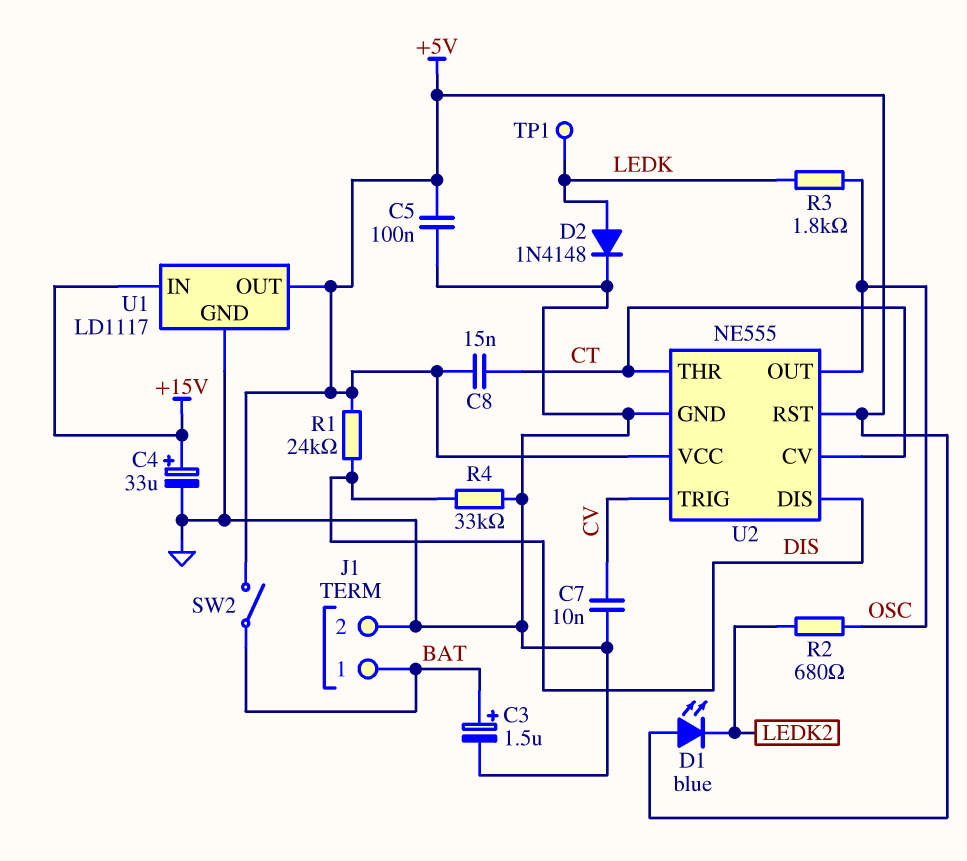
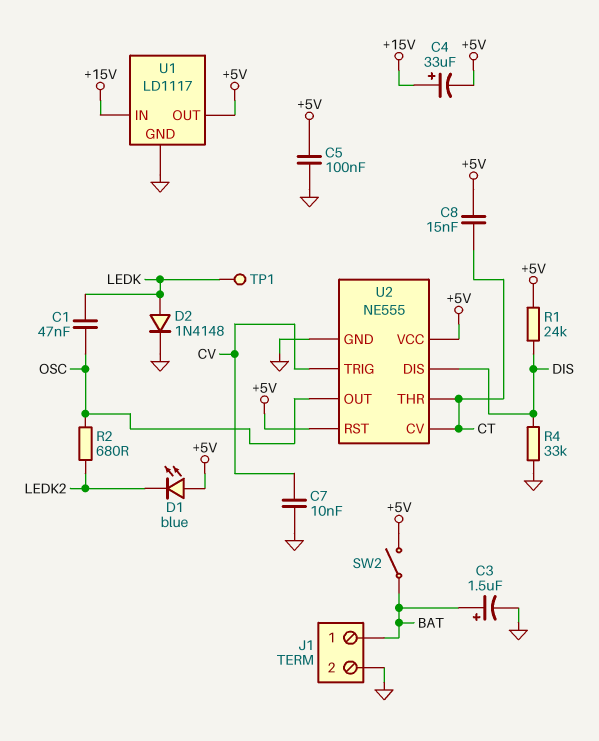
C1: none -> 47nF (LEDK, OSC)
C4: 33uF (plus +15V, minus GND) -> 33uF (plus +15V, minus +5V)
R3: 1.8k (LEDK, OSC) -> none

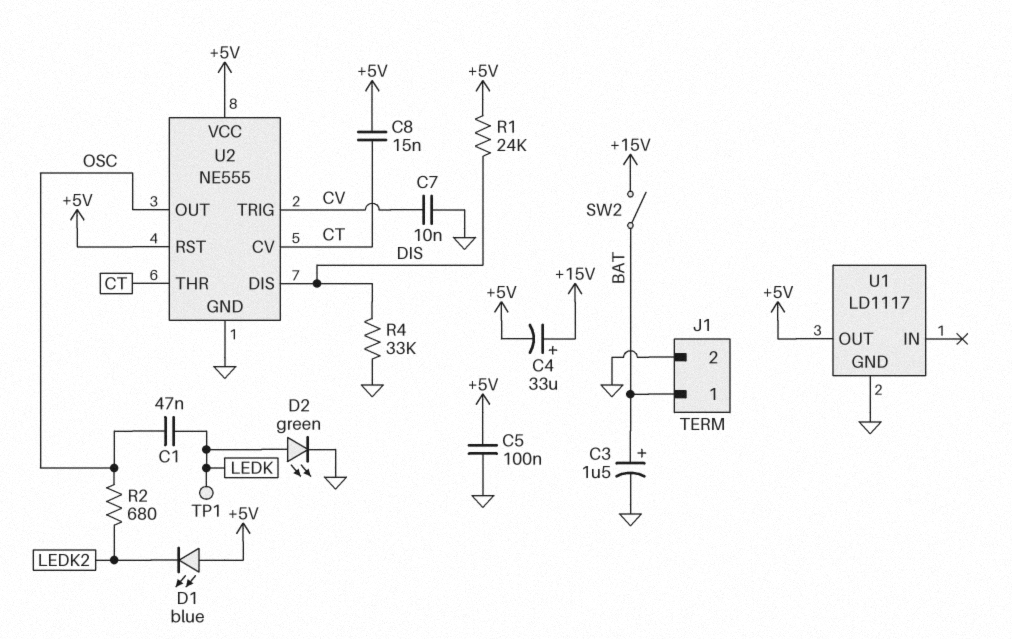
D2: diode 1N4148 (A LEDK, K GND) -> LED green (A LEDK, K GND)
SW2: switch (+5V, BAT) -> switch (+15V, BAT)
U1 pin IN: +15V -> none

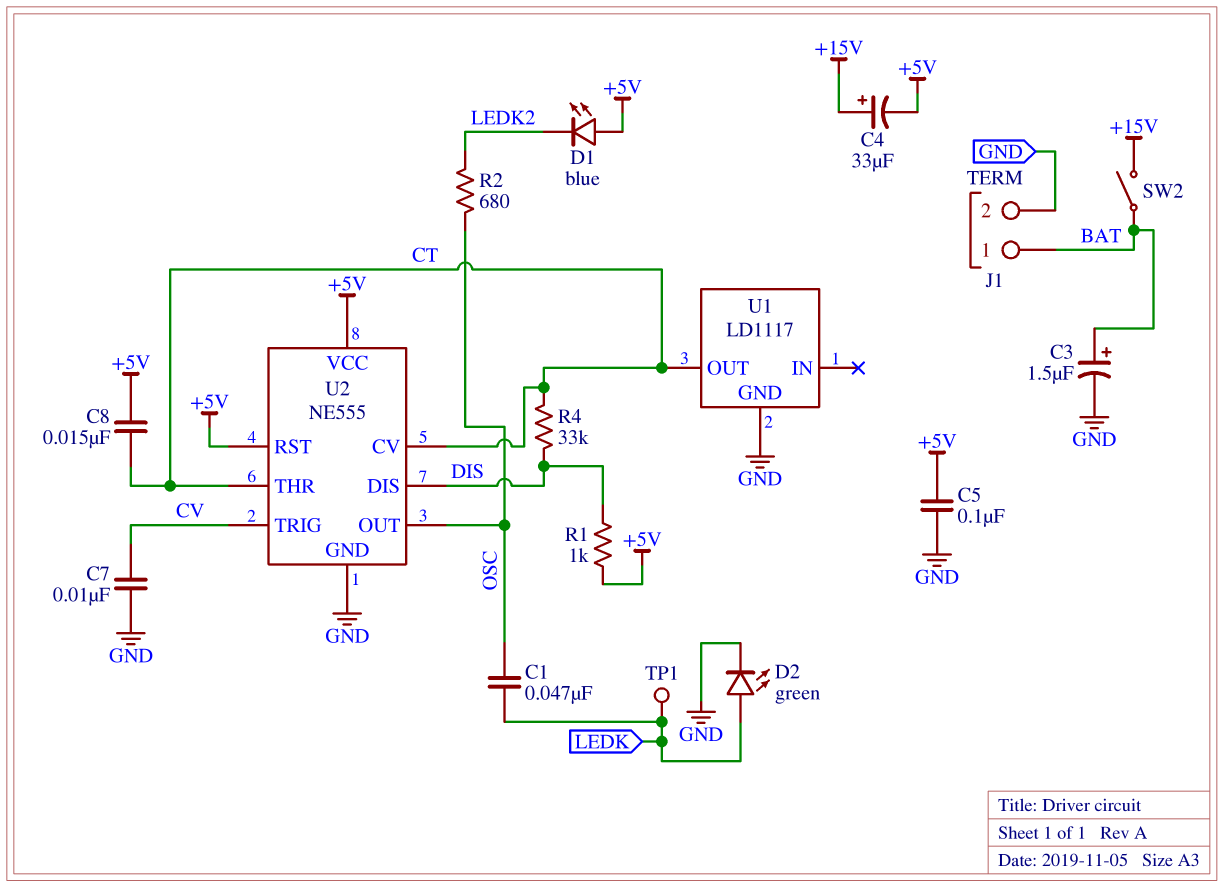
R1: 24k (+5V, DIS) -> 1k (+5V, DIS)
R4: 33k (DIS, GND) -> 33k (CT, DIS)
U1 pin OUT: +5V -> CT

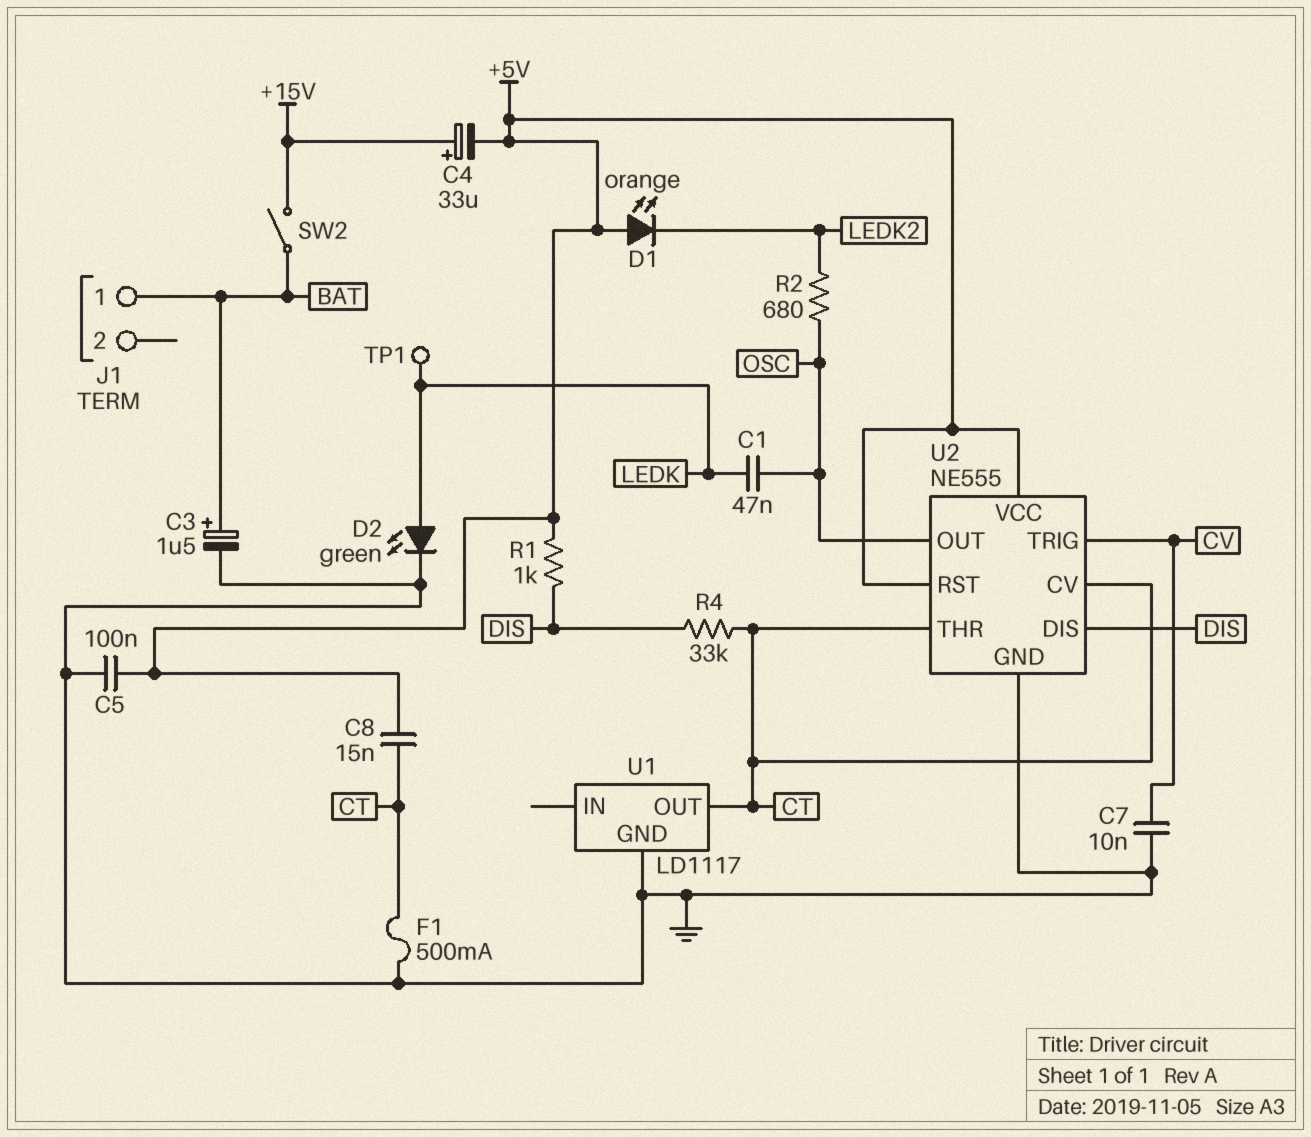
D1: LED blue (A +5V, K LEDK2) -> LED orange (A +5V, K LEDK2)
F1: none -> 500mA (CT, GND)
J1 pin 2: GND -> none

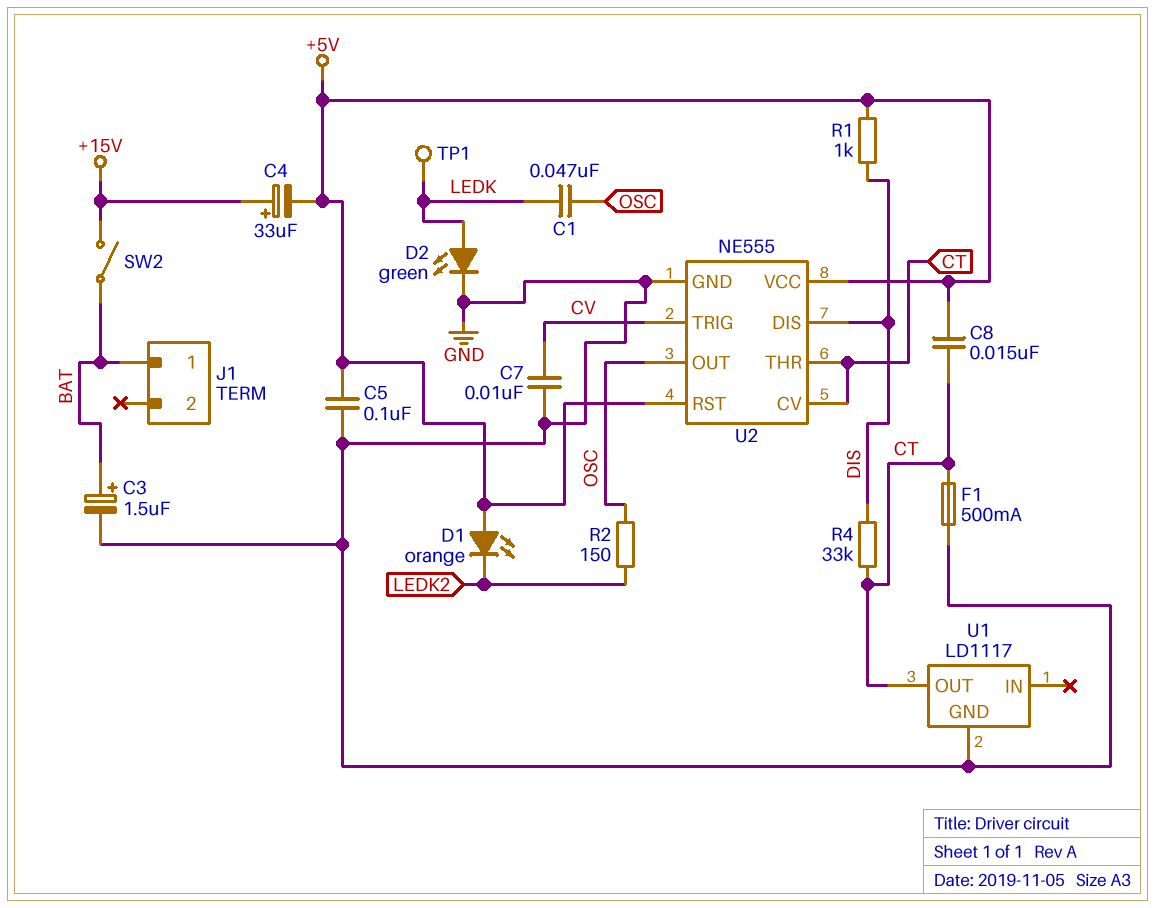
R2: 680 (LEDK2, OSC) -> 150 (LEDK2, OSC)

